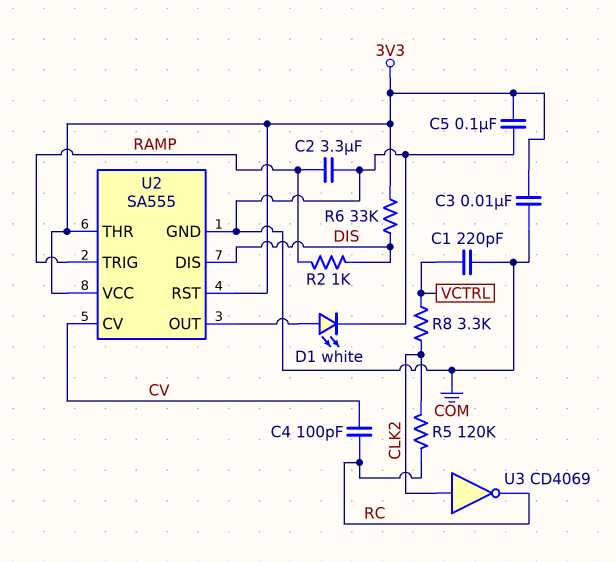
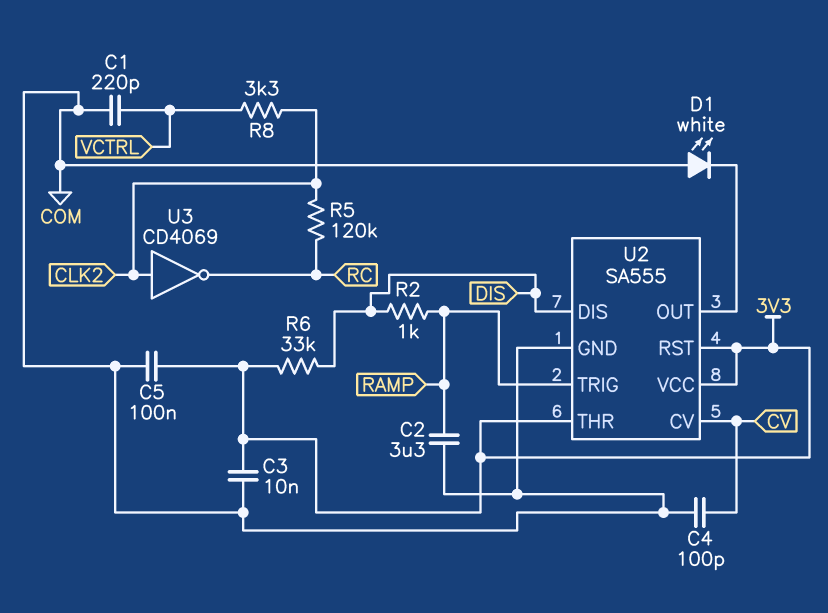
C4: 100pF (CV, RC) -> 100pF (COM, CV)
D1: LED white (A U2/OUT, K COM) -> LED white (A COM, K U2/OUT)

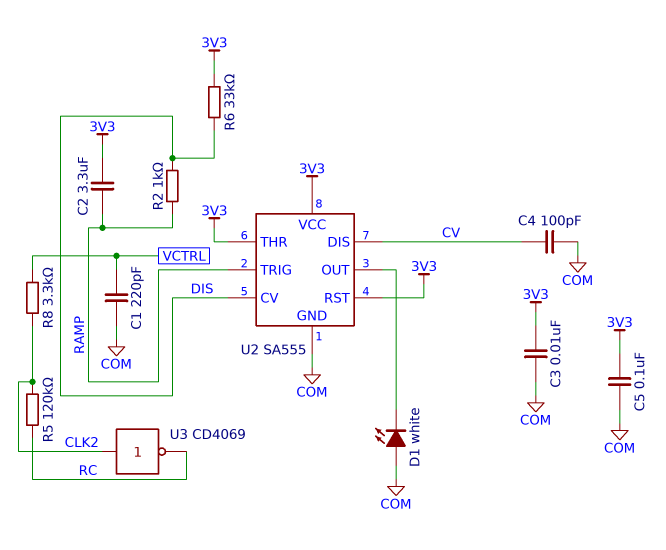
C2: 3.3uF (COM, RAMP) -> 3.3uF (3V3, RAMP)
U2 pin CV: CV -> DIS
U2 pin DIS: DIS -> CV

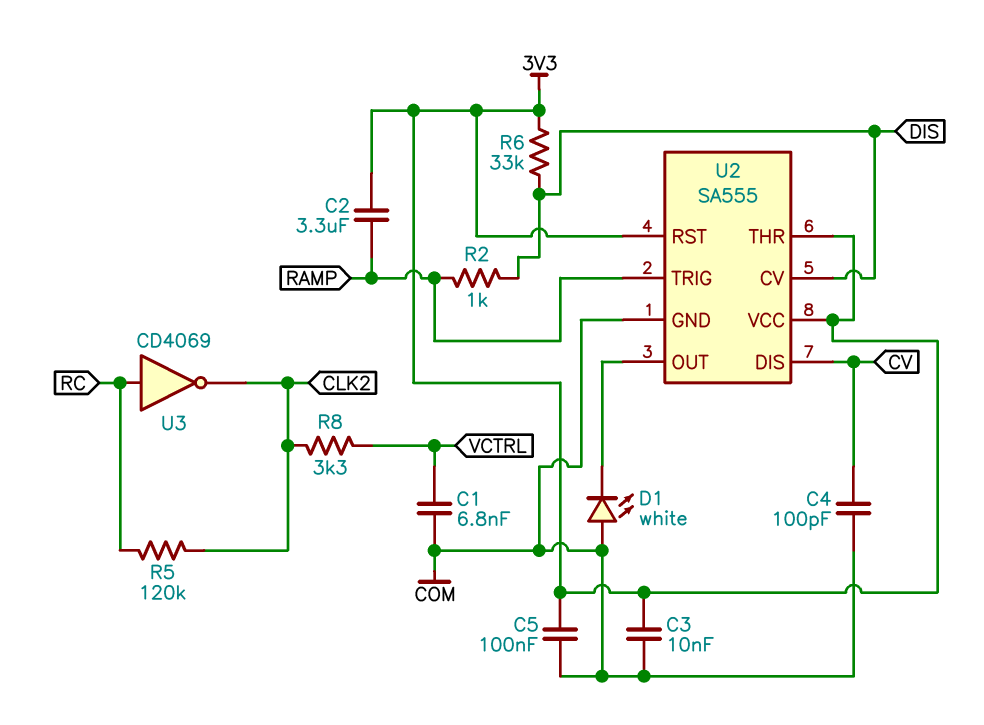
C1: 220pF (COM, VCTRL) -> 6.8nF (COM, VCTRL)
U3: NOT CD4069 (in CLK2, out RC) -> NOT CD4069 (in RC, out CLK2)

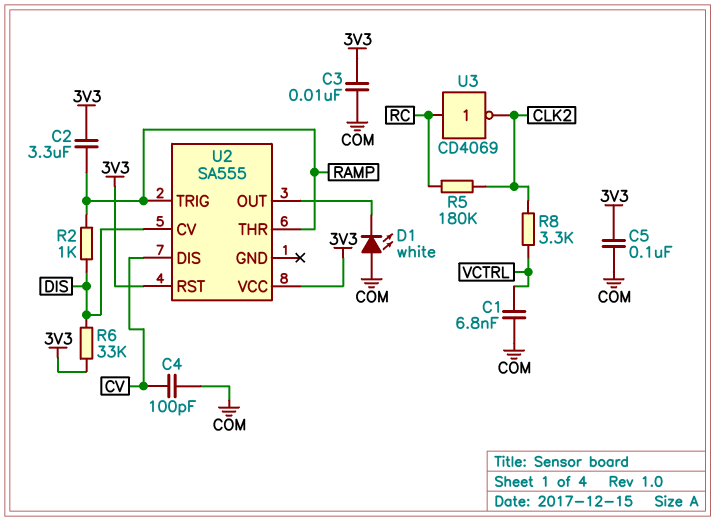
R5: 120k (CLK2, RC) -> 180k (CLK2, RC)
U2 pin GND: COM -> none
U2 pin THR: 3V3 -> RAMP

